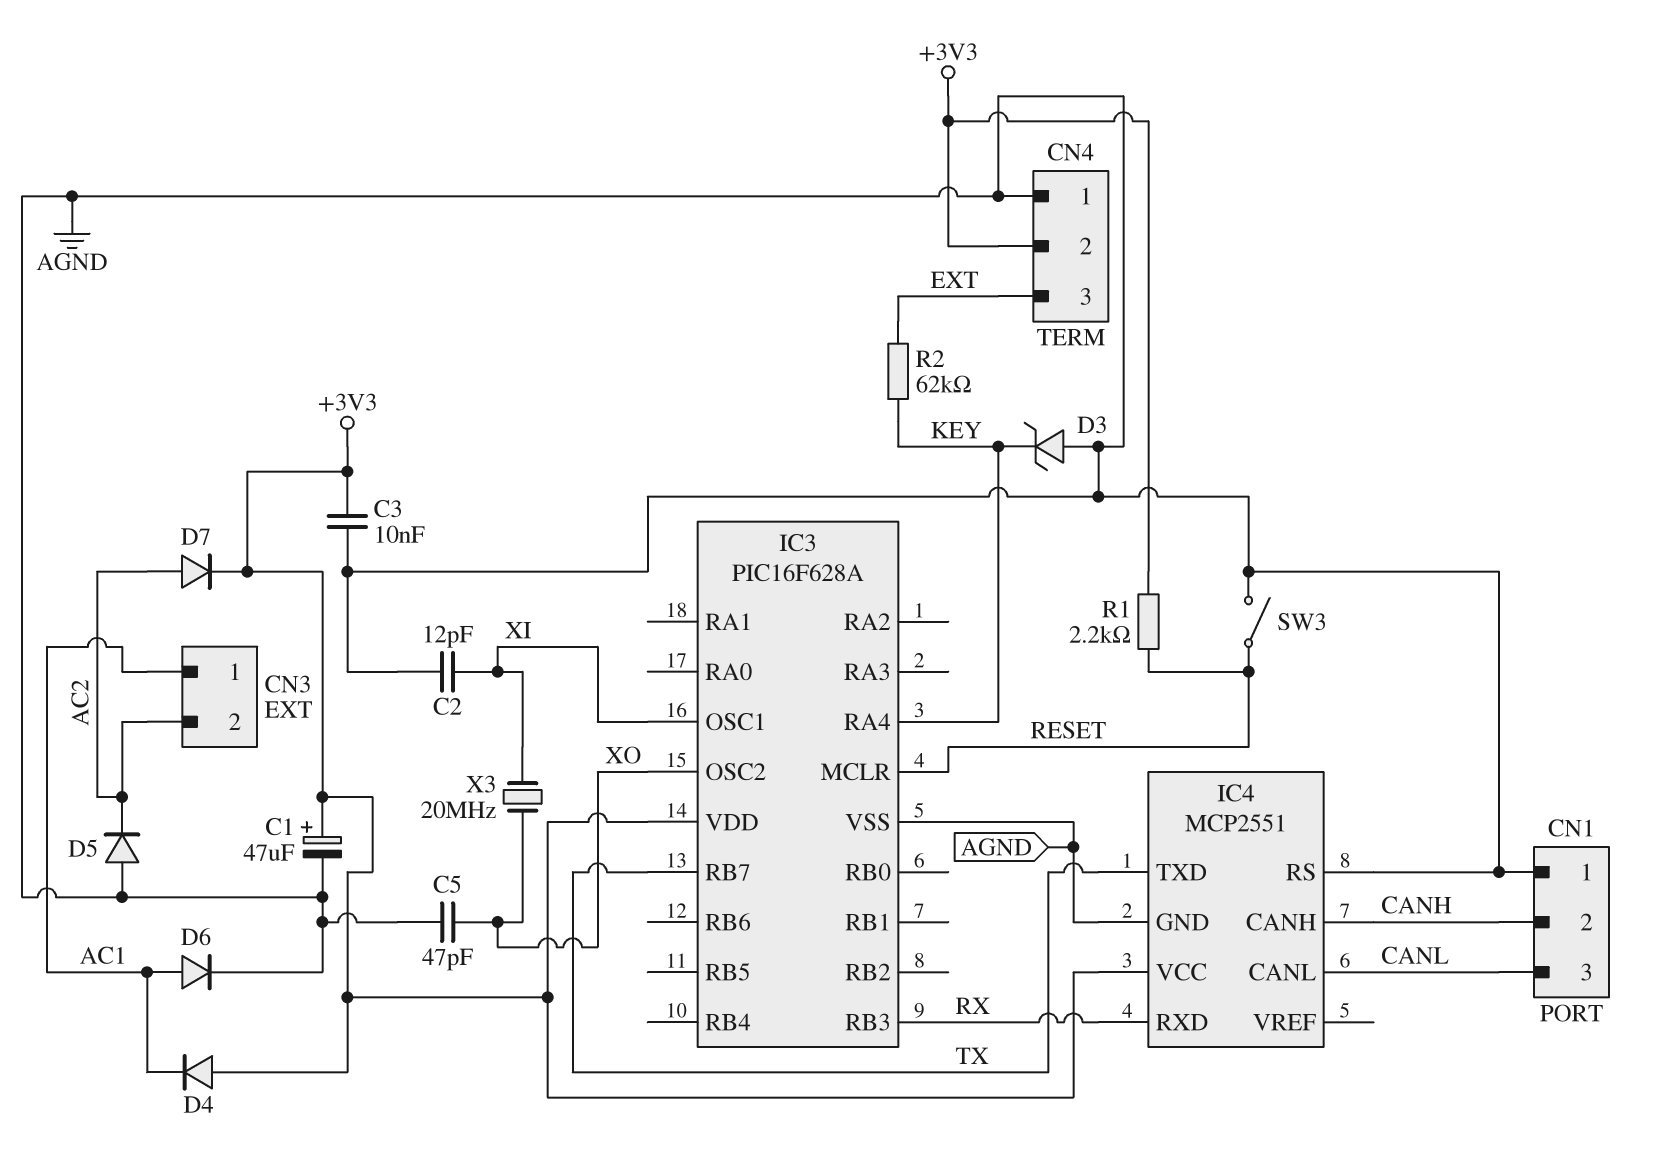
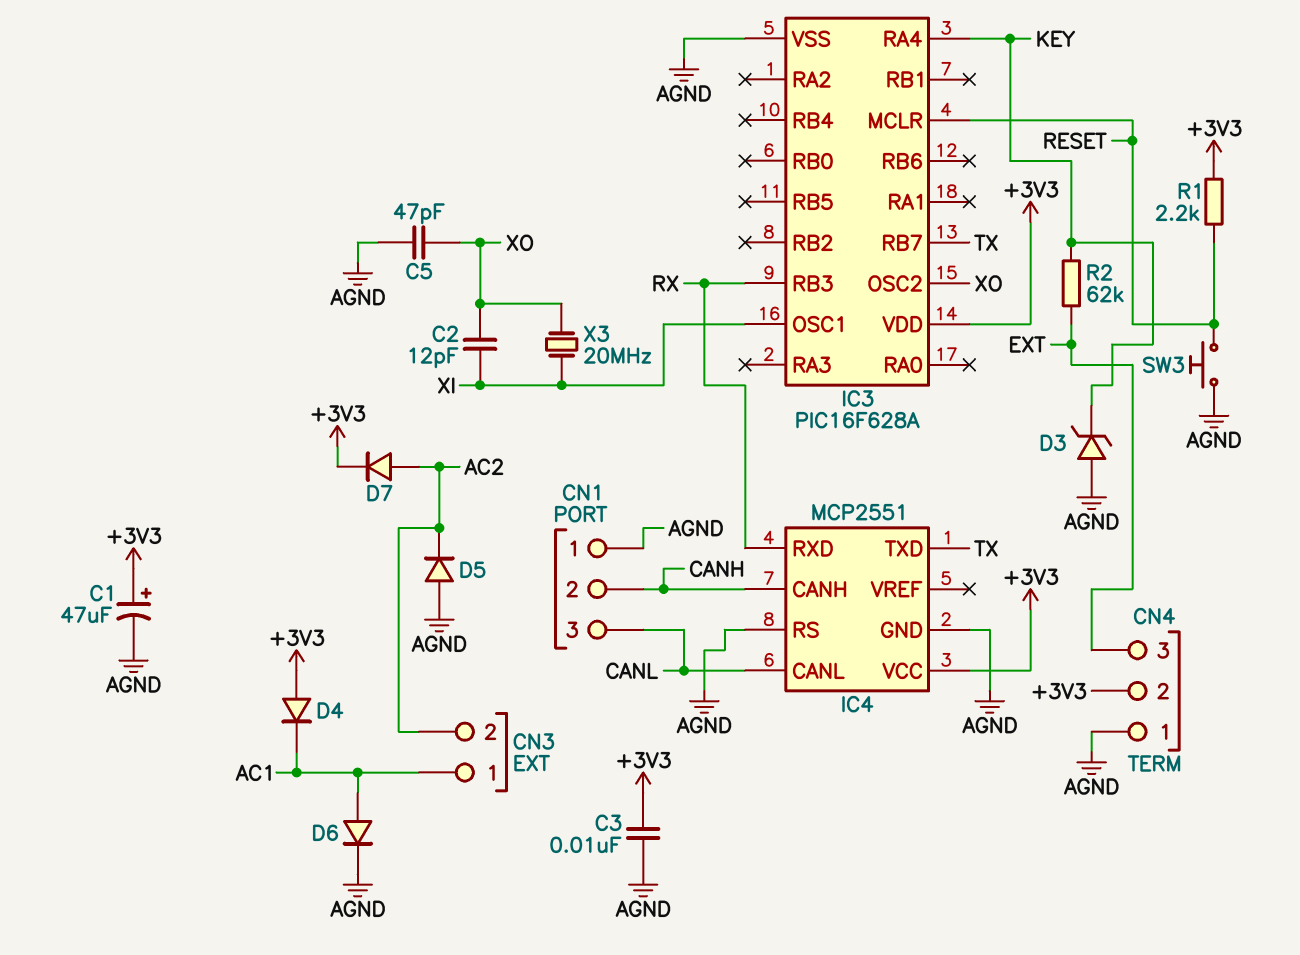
C2: 12pF (AGND, XI) -> 12pF (XI, XO)
SW3: switch (AGND, RESET) -> button (AGND, RESET)

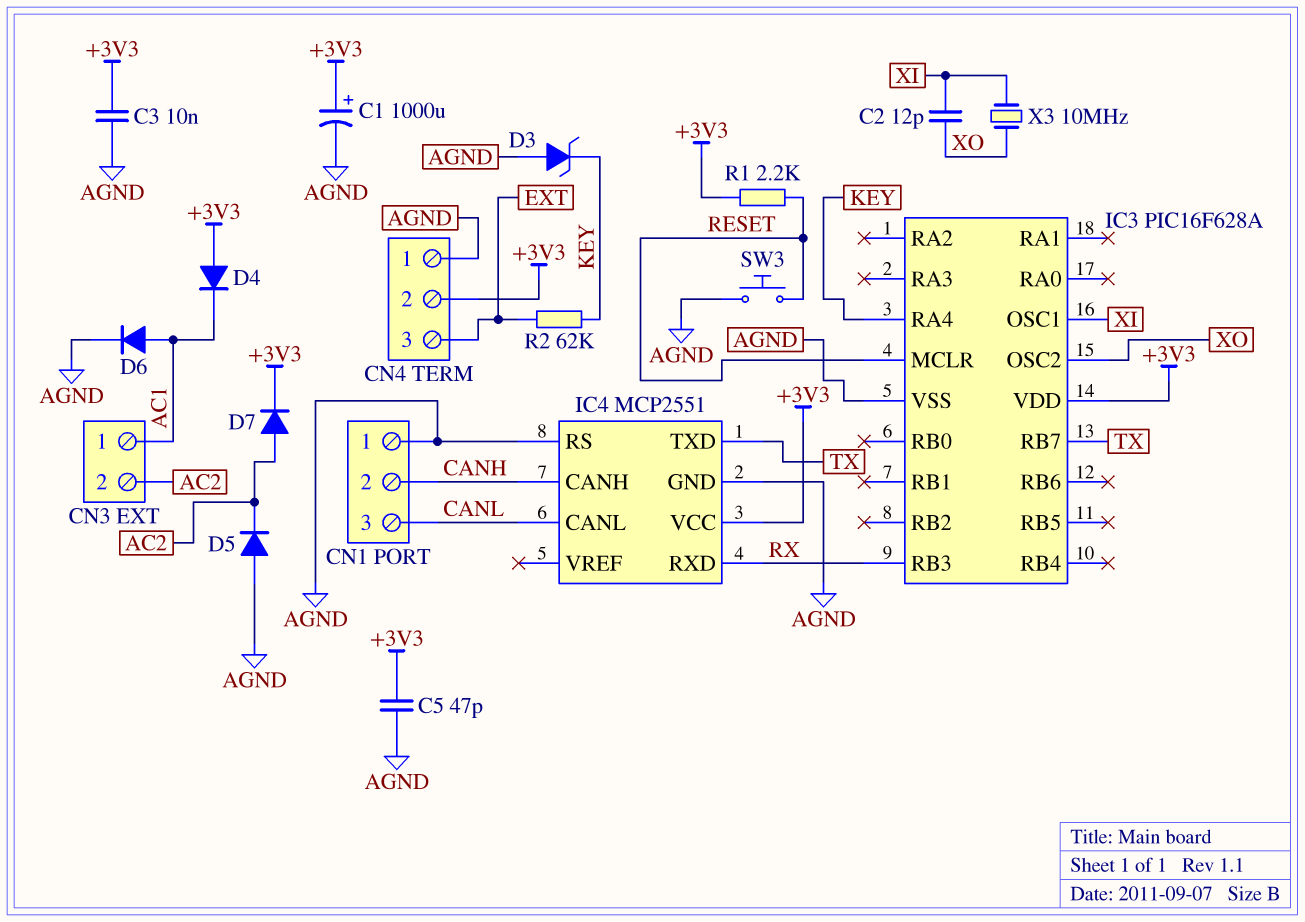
C1: 47uF (plus +3V3, minus AGND) -> 1000uF (plus +3V3, minus AGND)
C5: 47pF (AGND, XO) -> 47pF (+3V3, AGND)
X3: 20MHz (XI, XO) -> 10MHz (XI, XO)

